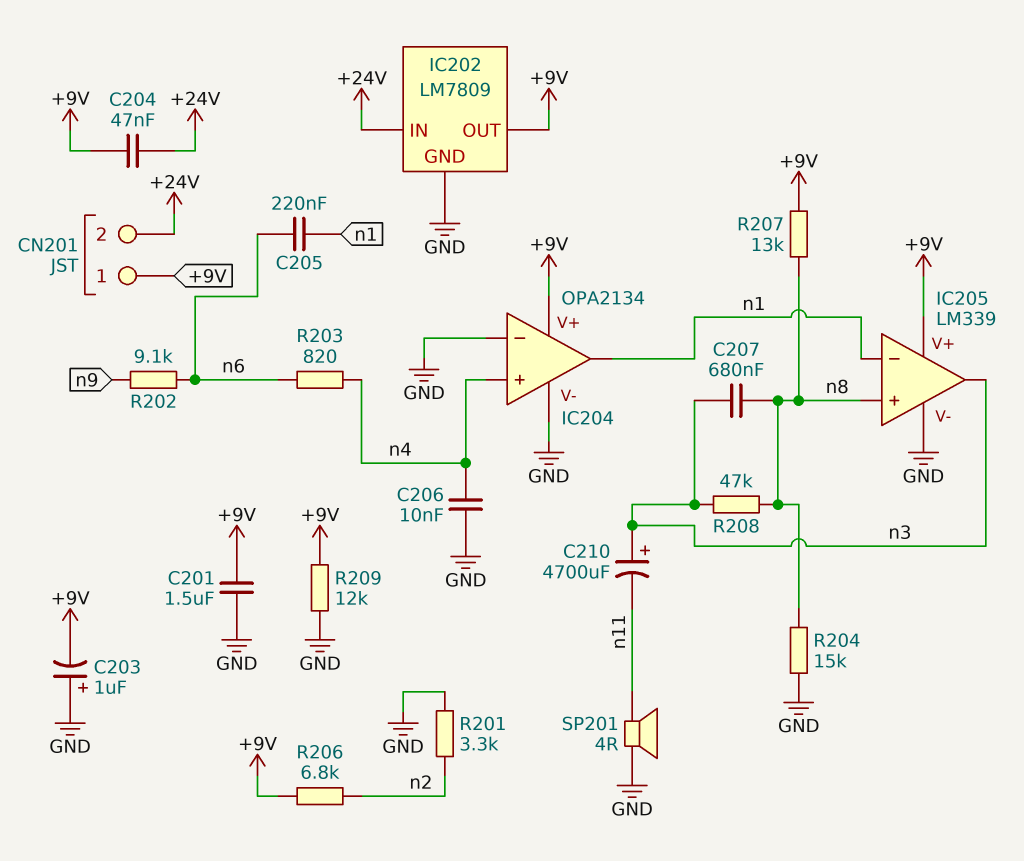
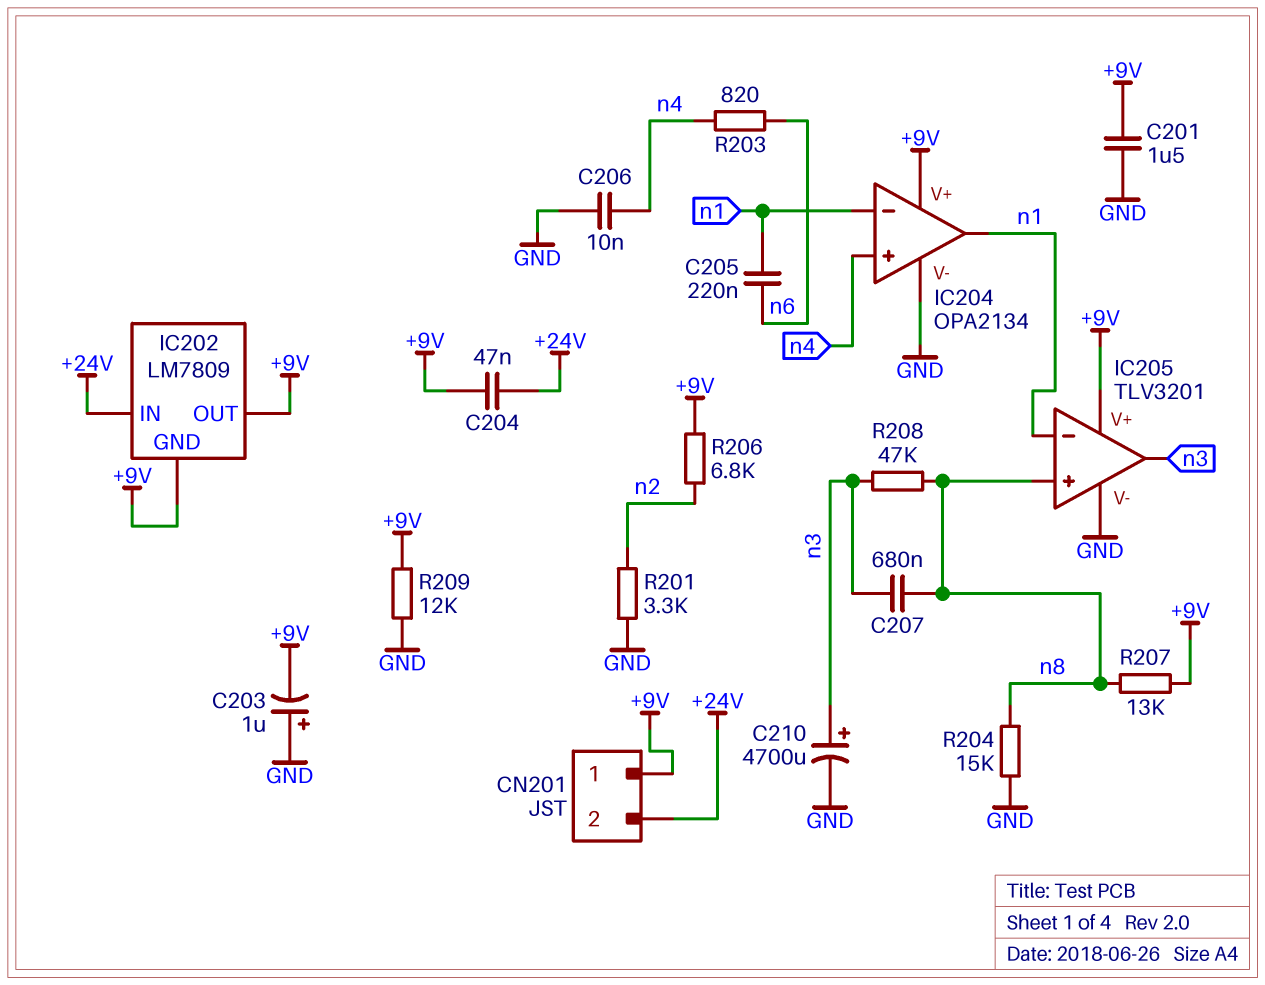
C210: 4700uF (plus n3, minus n11) -> 4700uF (plus n3, minus GND)
IC202 pin GND: GND -> +9V
IC204 pin in-: GND -> n1
IC205: LM339 -> TLV3201
R202: 9.1k (n6, n9) -> none
SP201: speaker 4R (GND, n11) -> none

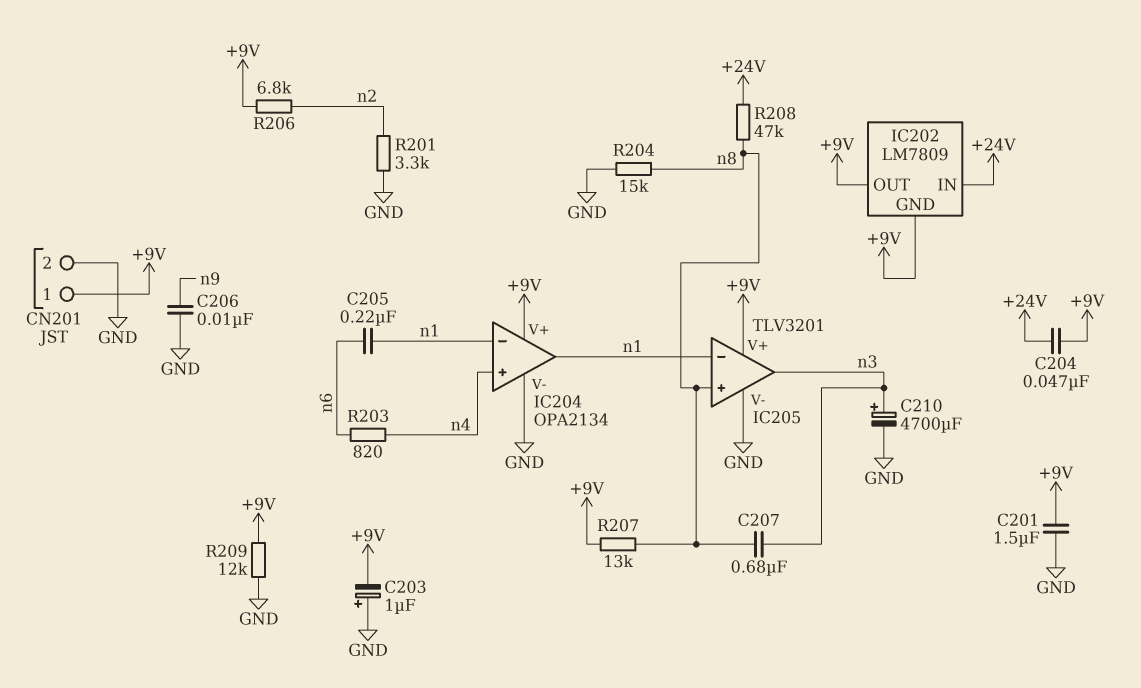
C206: 10nF (GND, n4) -> 10nF (GND, n9)
CN201 pin 2: +24V -> GND
R208: 47k (n3, n8) -> 47k (+24V, n8)

